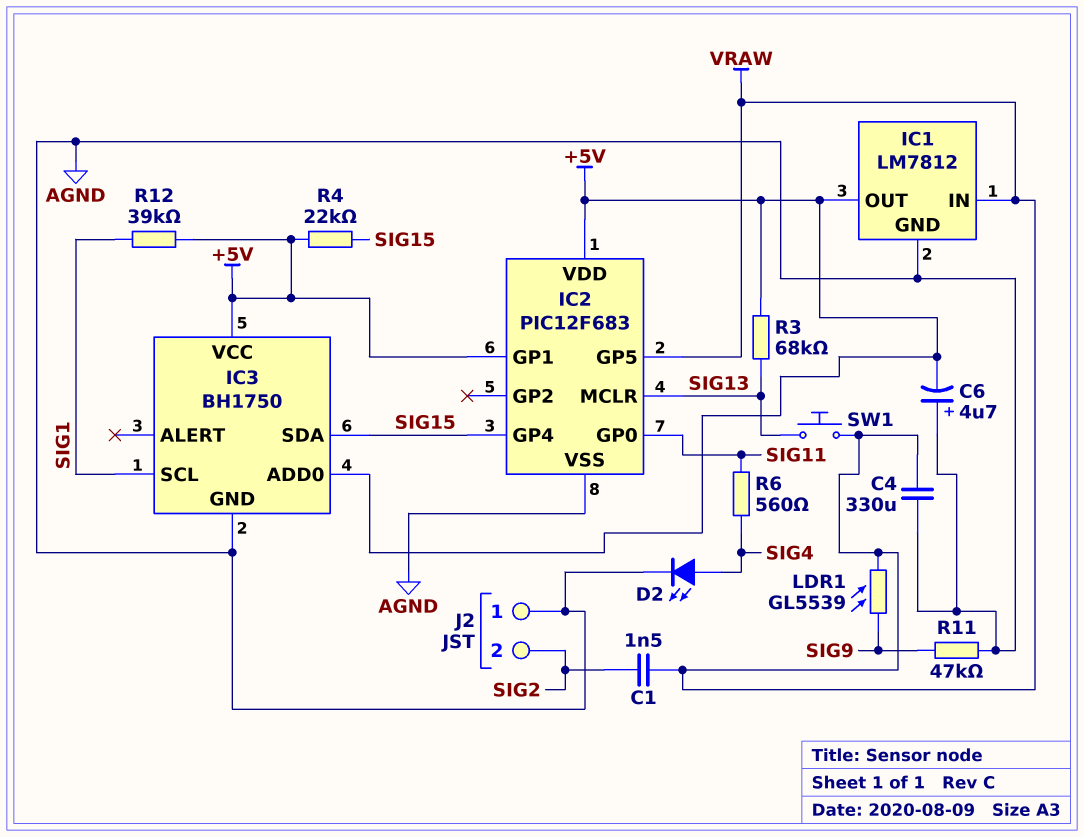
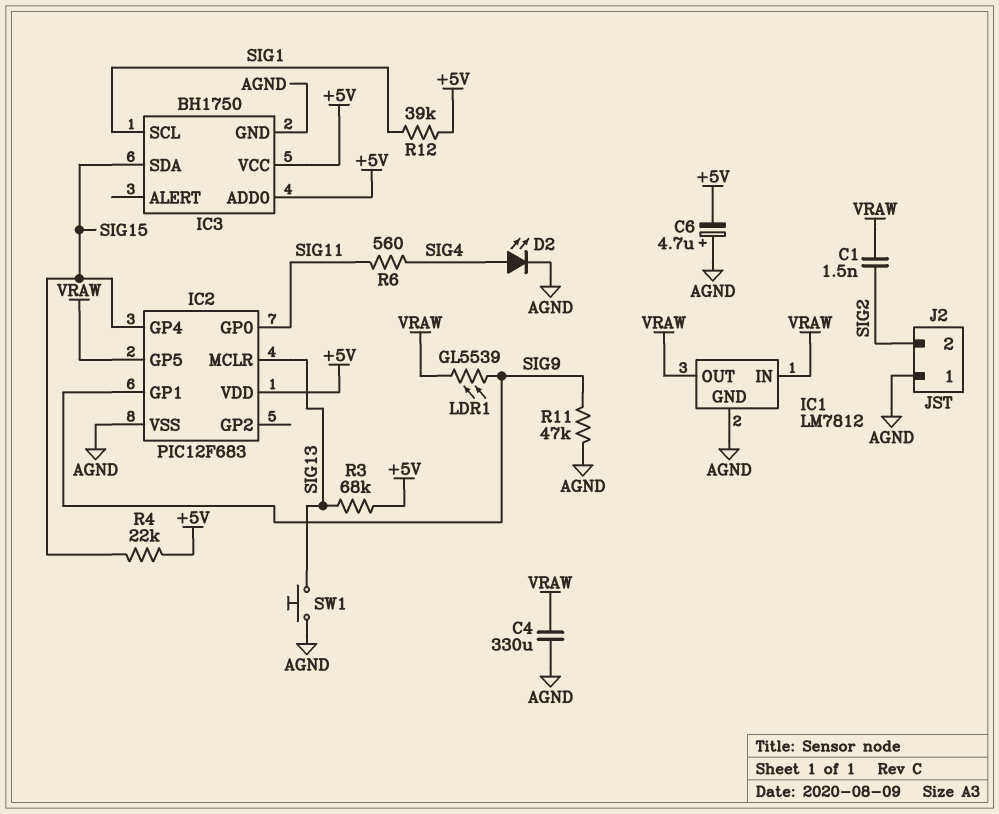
IC1 pin OUT: +5V -> VRAW
IC2 pin GP1: +5V -> SIG9
SW1: button (SIG13, VRAW) -> button (AGND, SIG13)

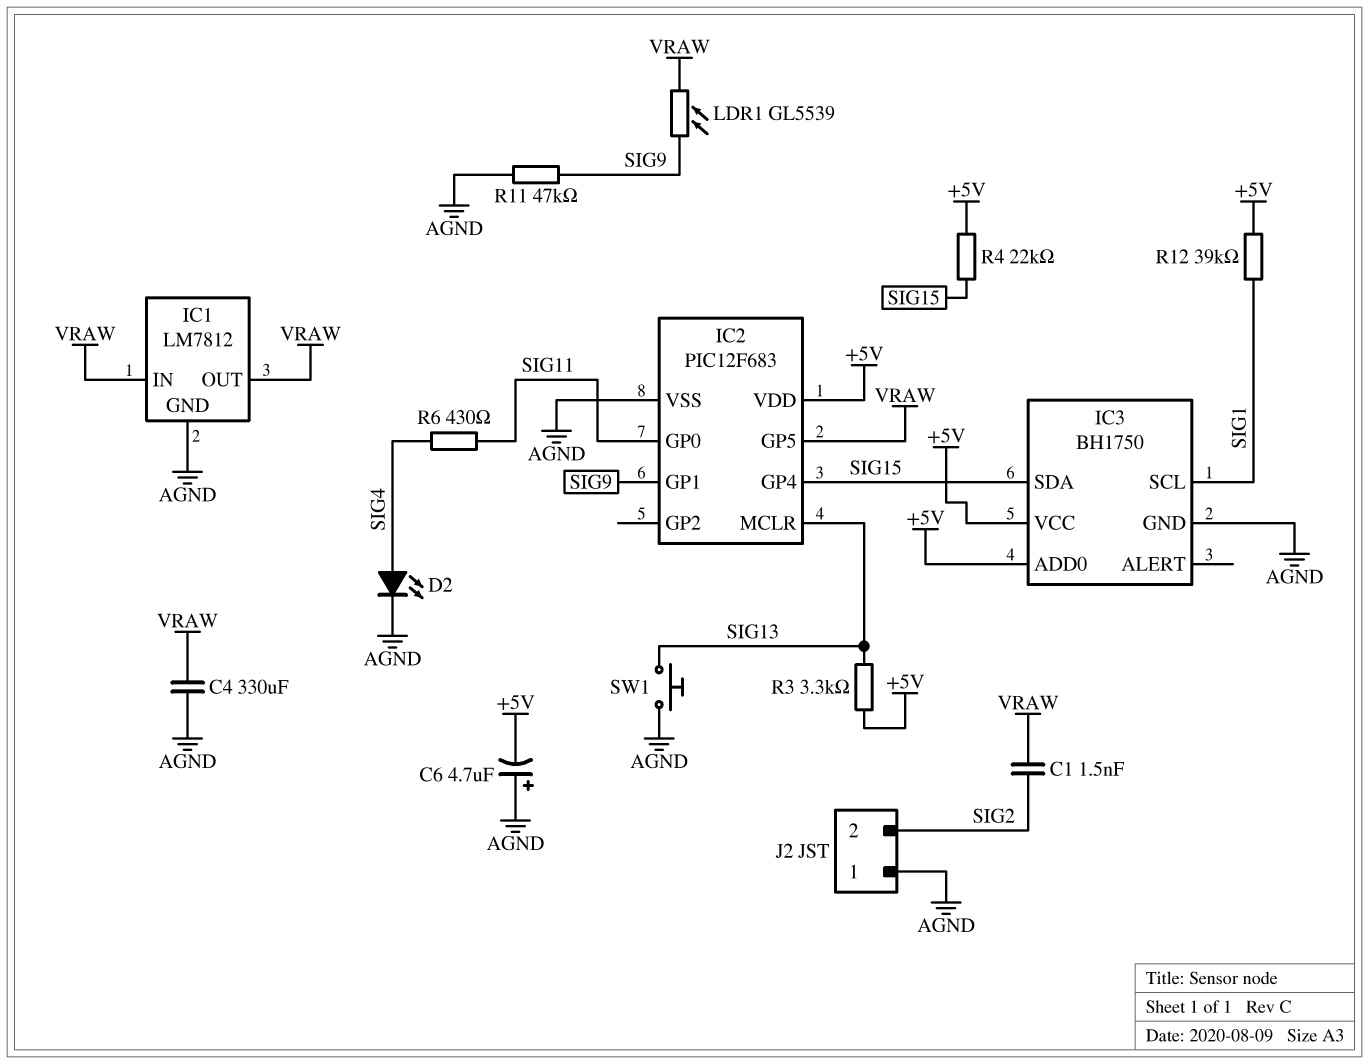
R3: 68k (+5V, SIG13) -> 3.3k (+5V, SIG13)
R6: 560 (SIG4, SIG11) -> 430 (SIG4, SIG11)

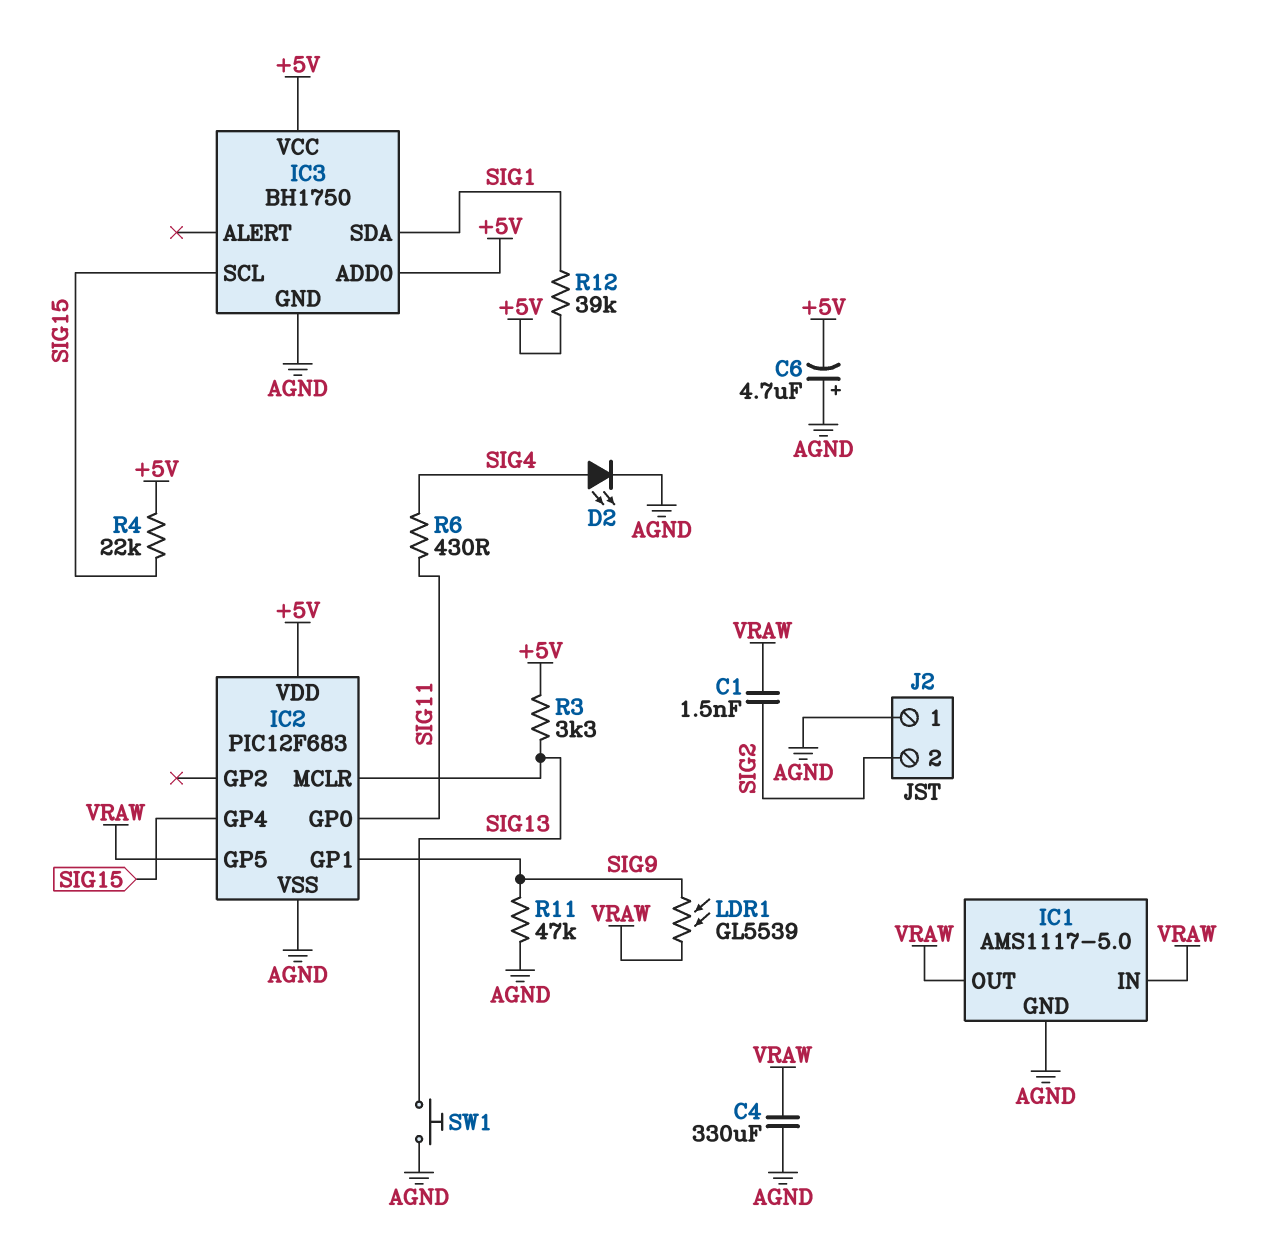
IC1: LM7812 -> AMS1117-5.0
IC3 pin SCL: SIG1 -> SIG15
IC3 pin SDA: SIG15 -> SIG1

